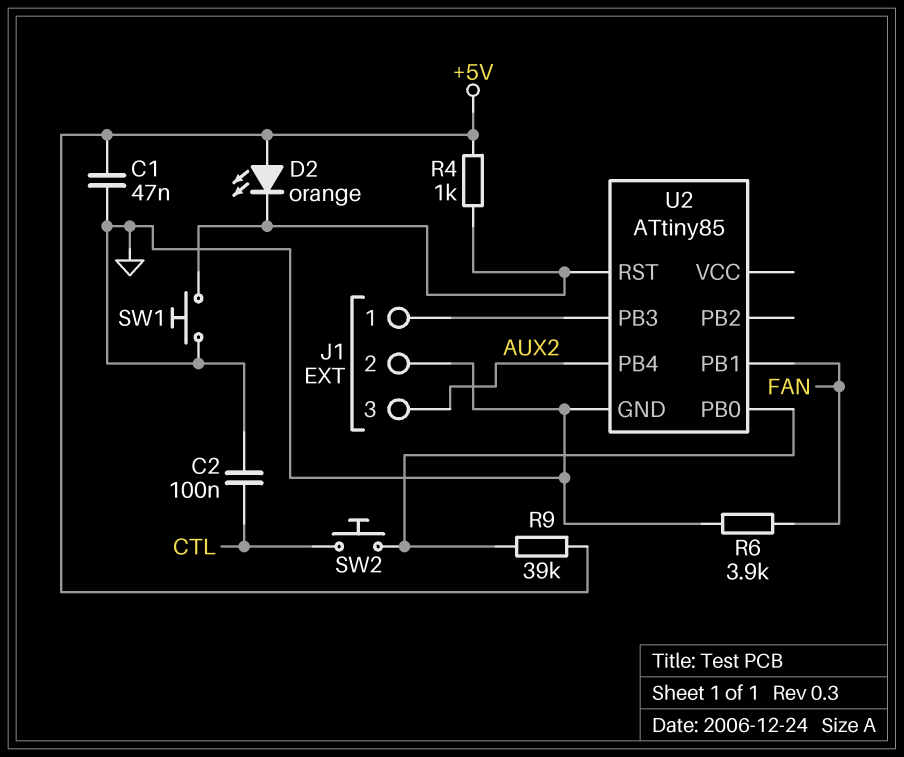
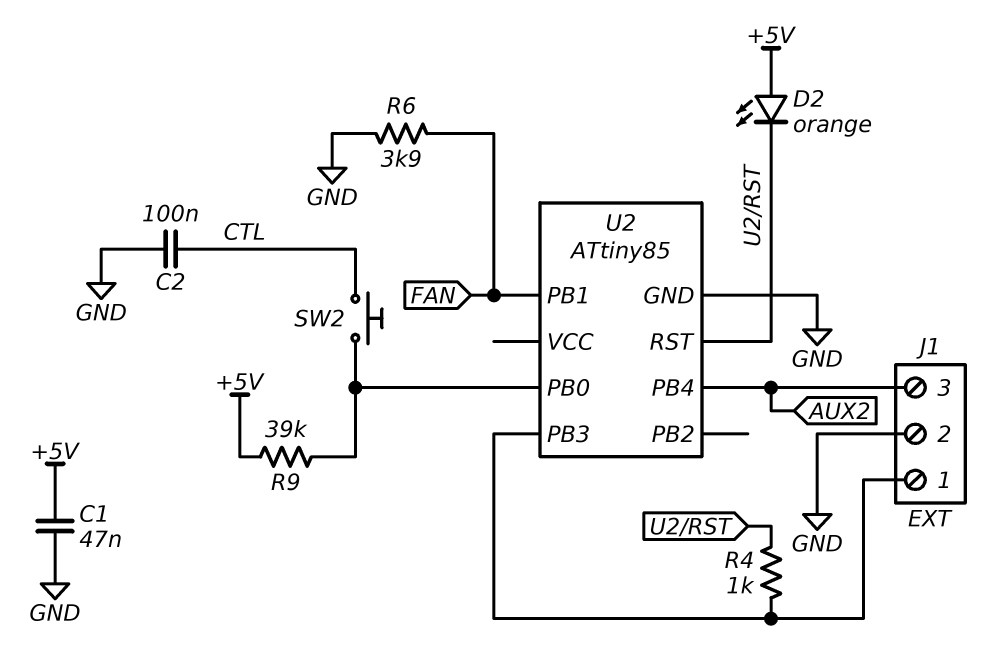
R4: 1k (+5V, U2/RST) -> 1k (J1/1, U2/RST)
SW1: button (GND, U2/RST) -> none

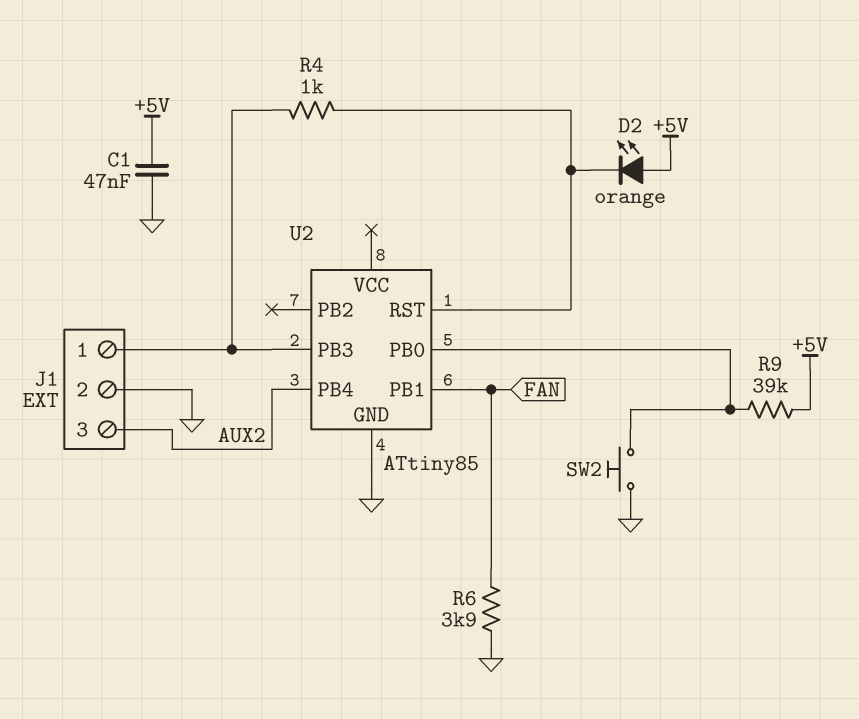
C2: 100nF (CTL, GND) -> none
SW2: button (CTL, U2/PB0) -> button (GND, U2/PB0)

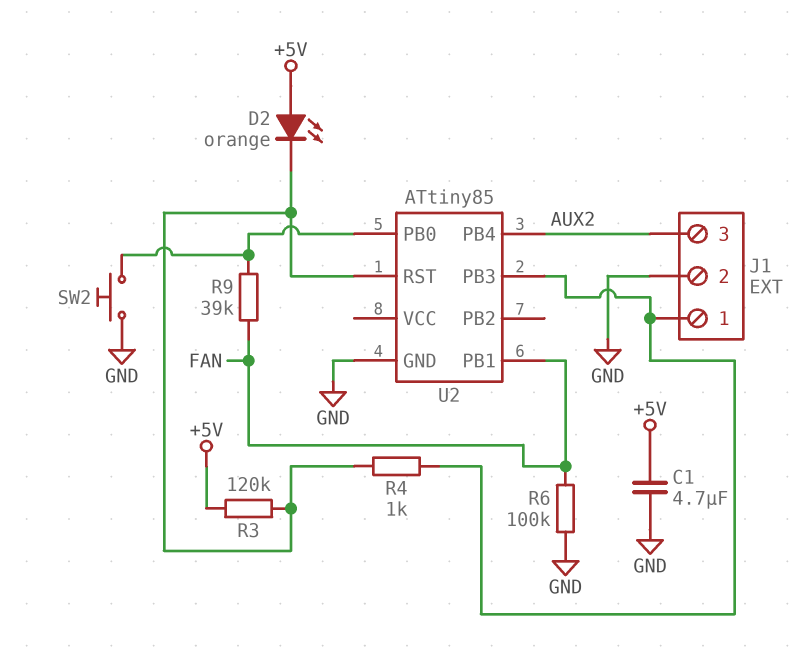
C1: 47nF (+5V, GND) -> 4.7uF (+5V, GND)
R3: none -> 120k (+5V, U2/RST)
R6: 3.9k (FAN, GND) -> 100k (FAN, GND)
R9: 39k (+5V, U2/PB0) -> 39k (FAN, U2/PB0)

